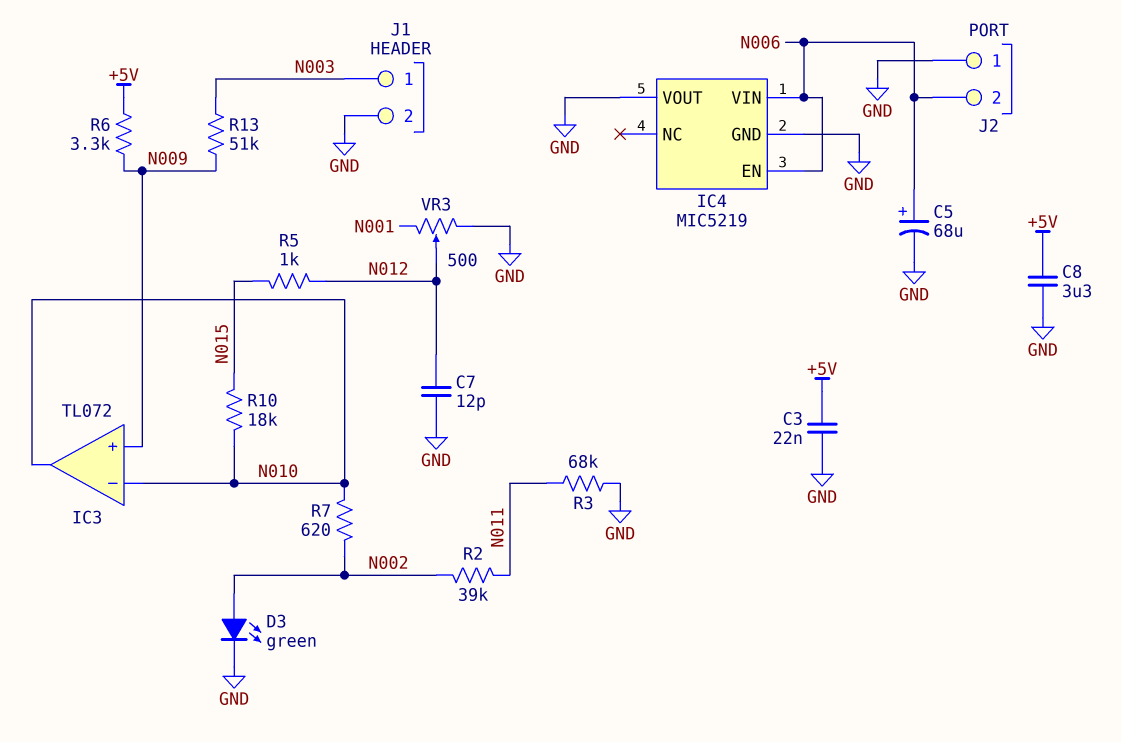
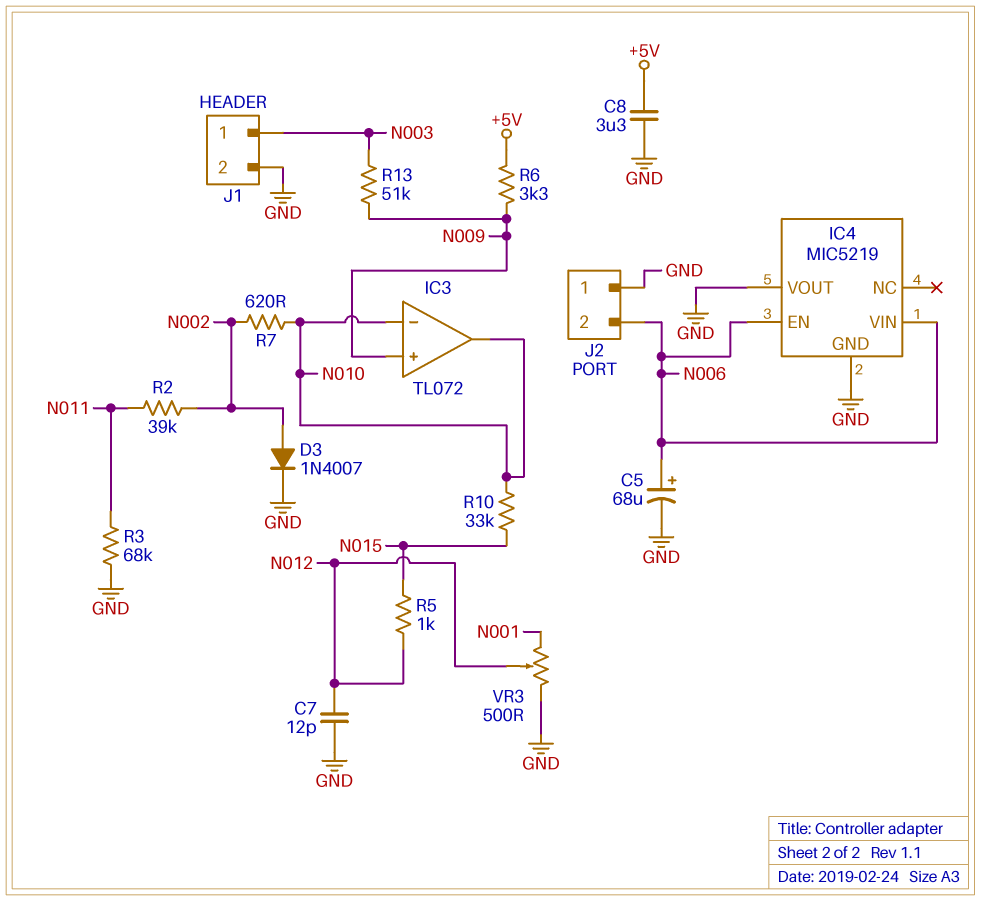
C3: 22nF (+5V, GND) -> none
D3: LED green (A N002, K GND) -> diode 1N4007 (A N002, K GND)
R10: 18k (N010, N015) -> 33k (N010, N015)

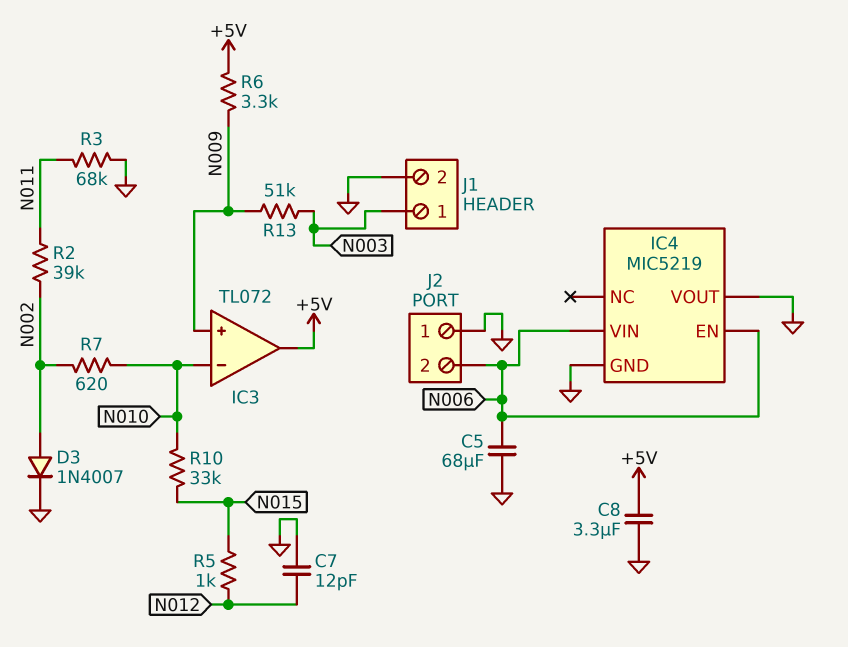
C5: 68uF (plus N006, minus GND) -> 68uF (GND, N006)
IC3 pin out: N010 -> +5V
VR3: 500 (GND, N001, wiper N012) -> none

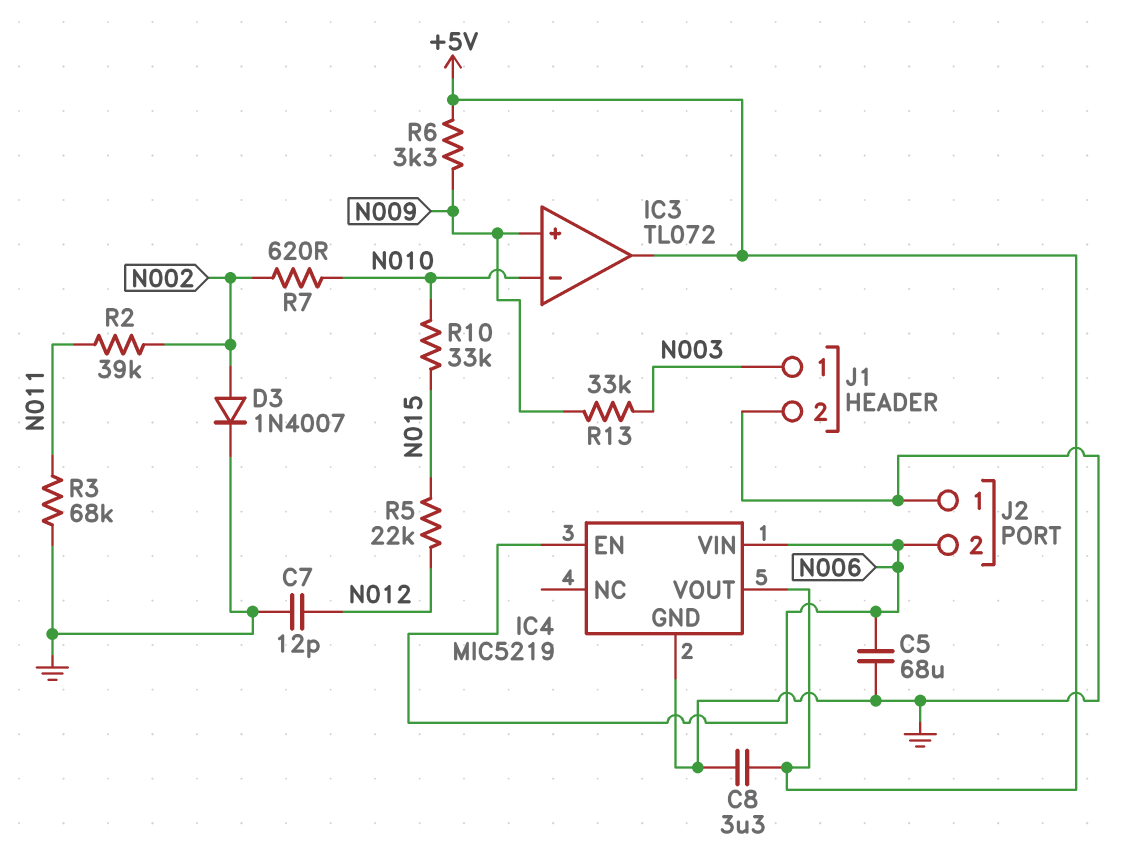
IC4 pin VOUT: GND -> +5V
R5: 1k (N012, N015) -> 22k (N012, N015)
R13: 51k (N003, N009) -> 33k (N003, N009)

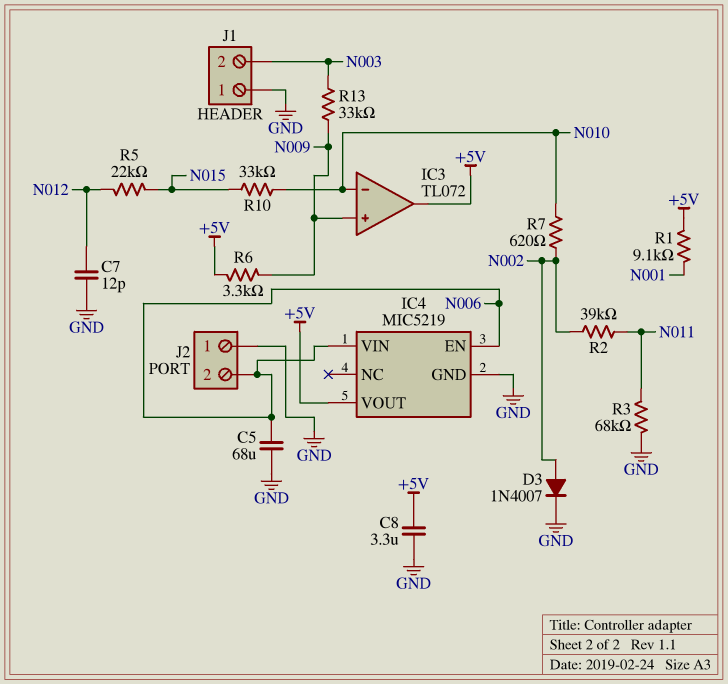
J1 pin 1: N003 -> GND
J1 pin 2: GND -> N003
R1: none -> 9.1k (+5V, N001)

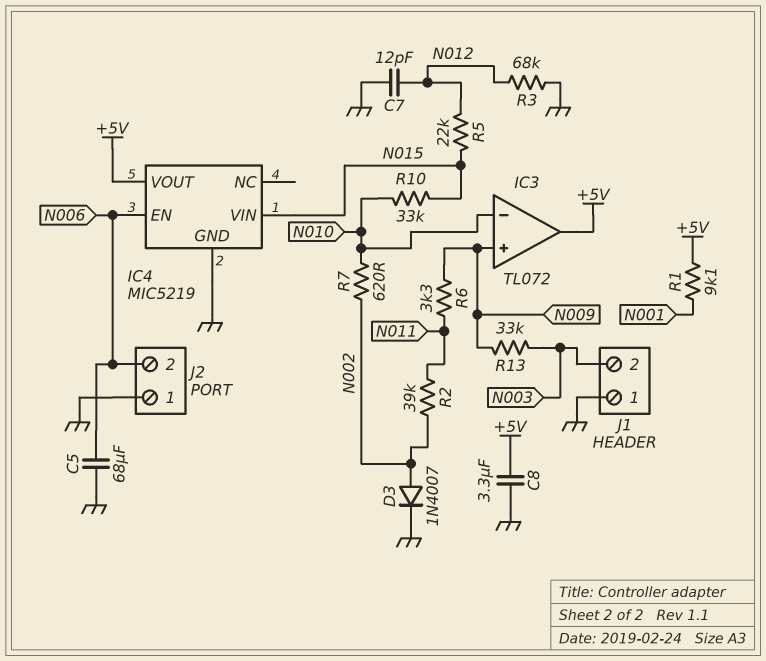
IC4 pin VIN: N006 -> N015
R3: 68k (GND, N011) -> 68k (GND, N012)
R6: 3.3k (+5V, N009) -> 3.3k (N009, N011)

